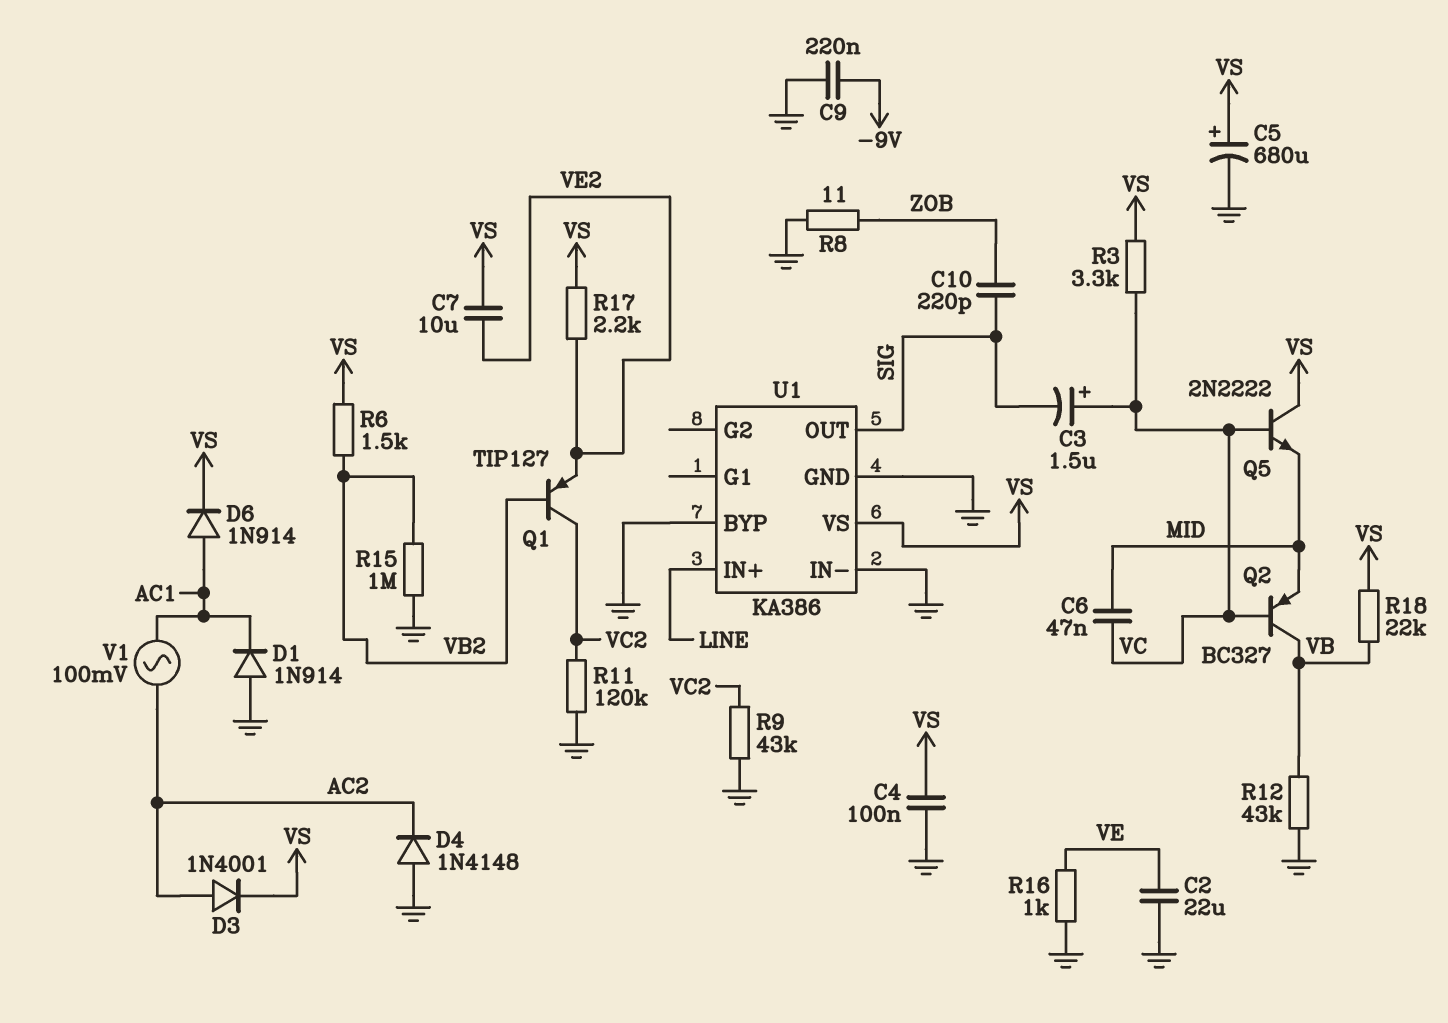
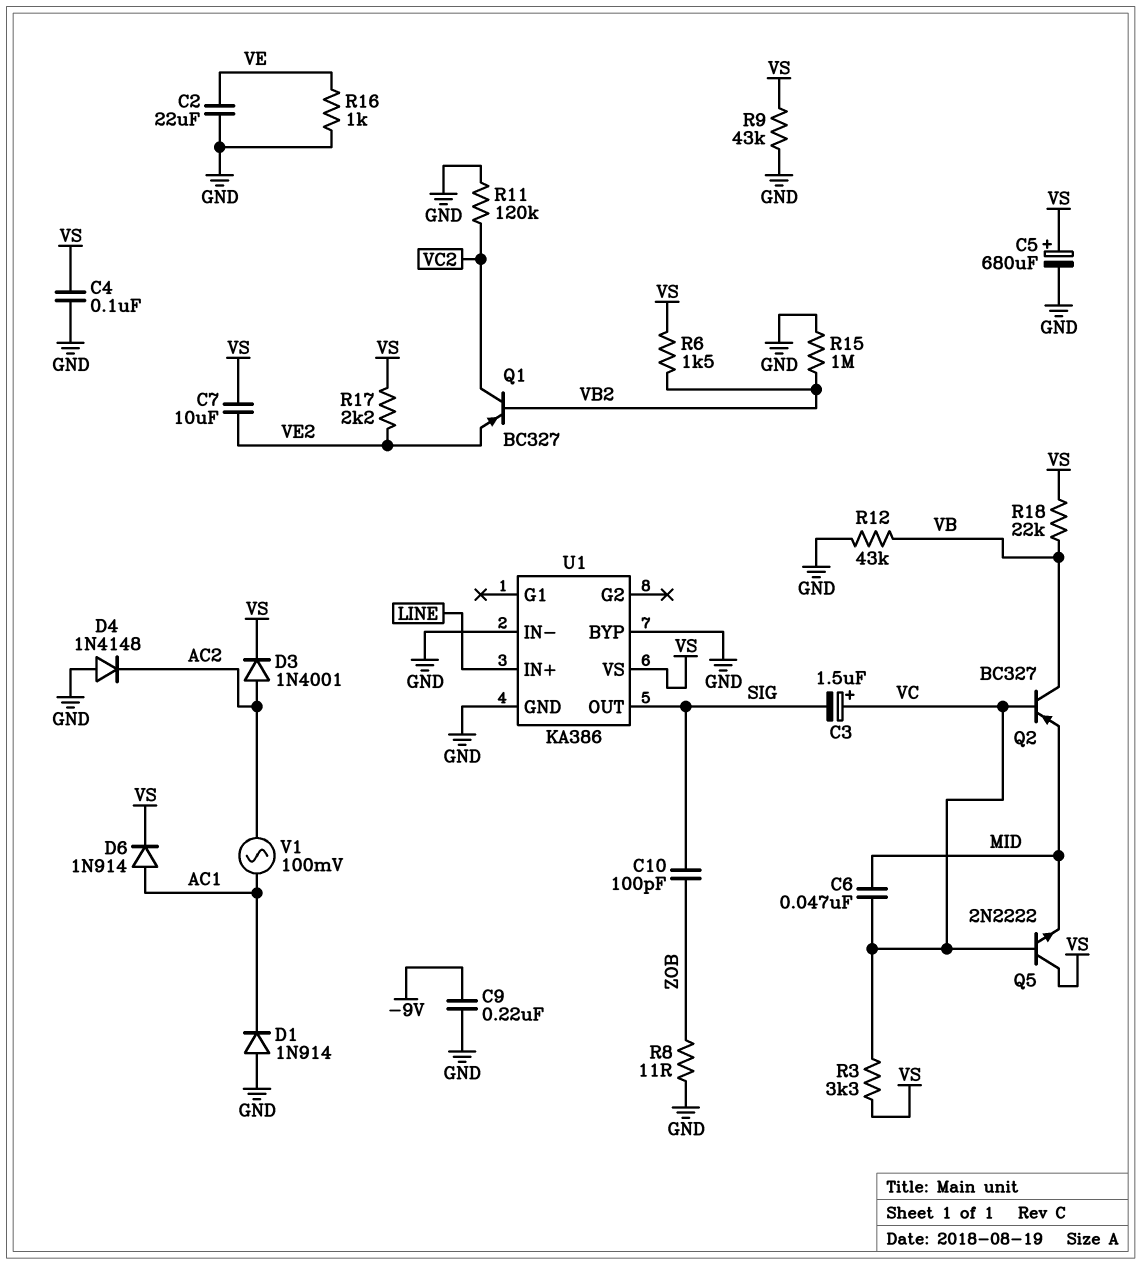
C10: 220pF (SIG, ZOB) -> 100pF (SIG, ZOB)
Q1: PNP TIP127 (B VB2, C VC2, E VE2) -> PNP BC327 (B VB2, C VC2, E VE2)
R9: 43k (GND, VC2) -> 43k (GND, VS)

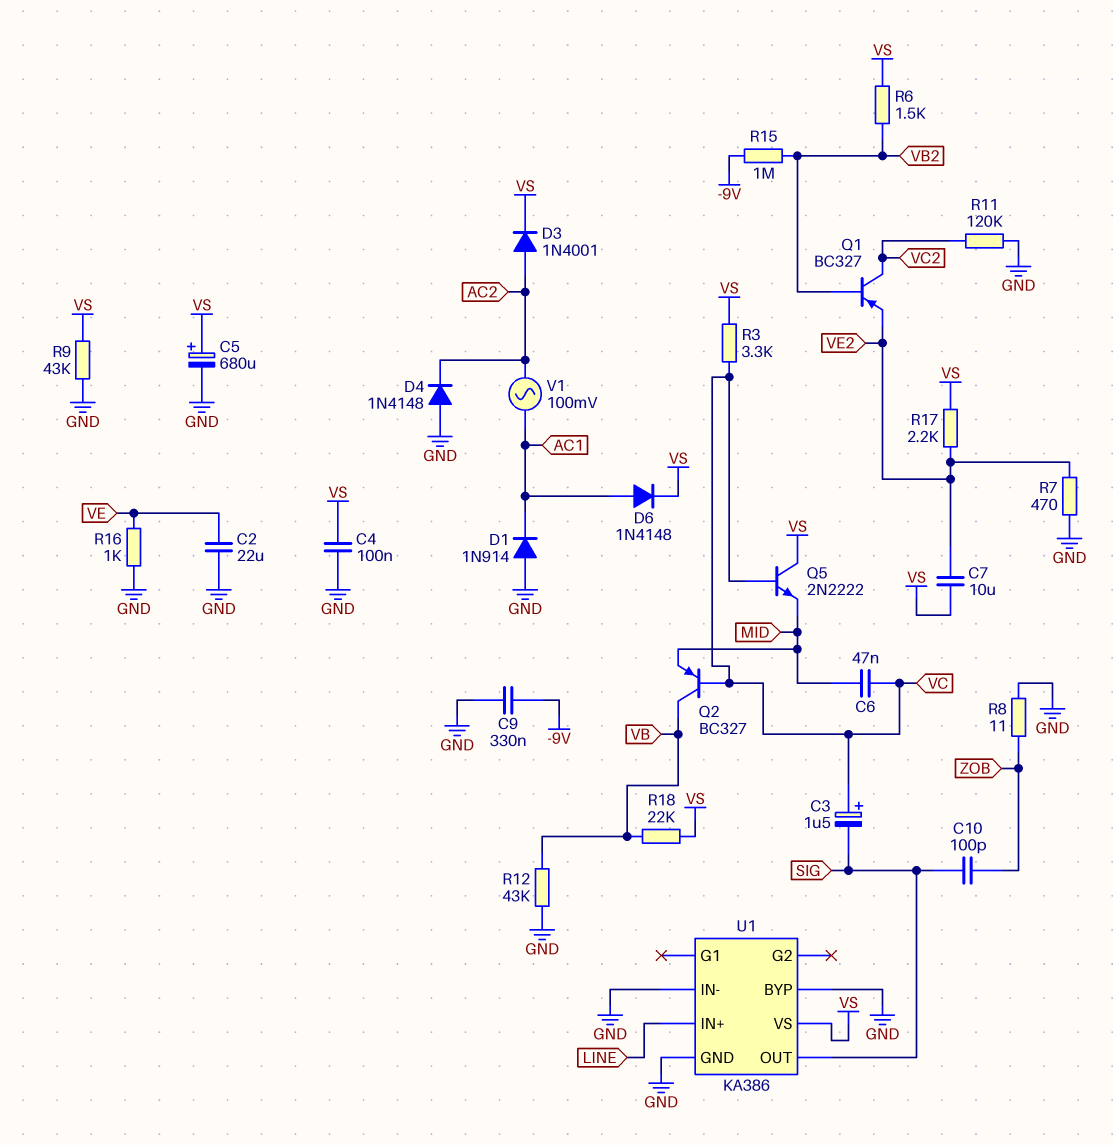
C9: 220nF (-9V, GND) -> 330nF (-9V, GND)
D6: diode 1N914 (A AC1, K VS) -> diode 1N4148 (A AC1, K VS)
R7: none -> 470 (GND, VE2)
R15: 1M (GND, VB2) -> 1M (-9V, VB2)

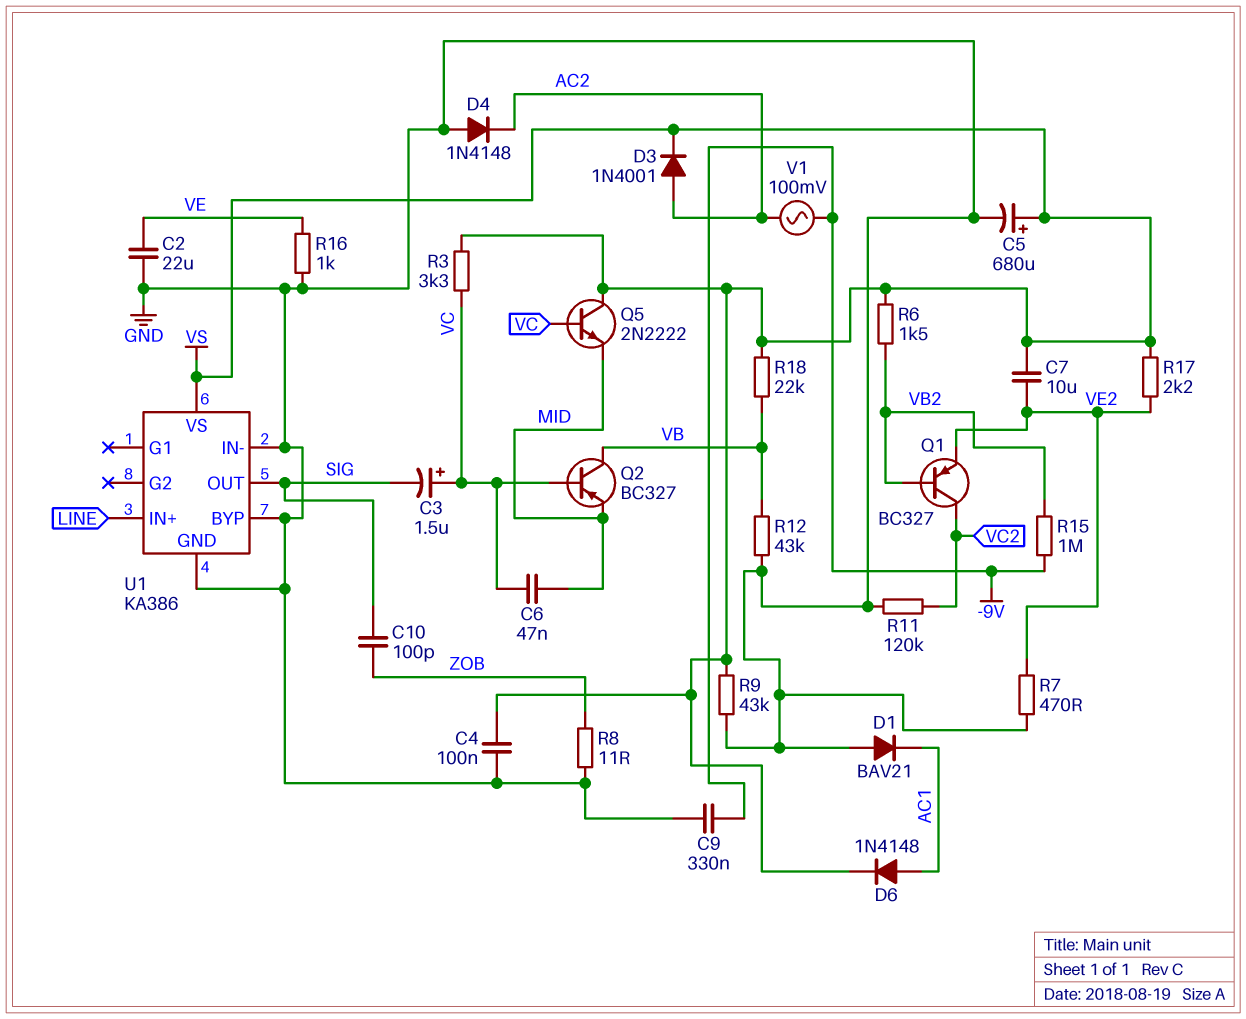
D1: diode 1N914 (A GND, K AC1) -> diode BAV21 (A GND, K AC1)
V1: AC 100mV (AC1, AC2) -> AC 100mV (-9V, AC2)

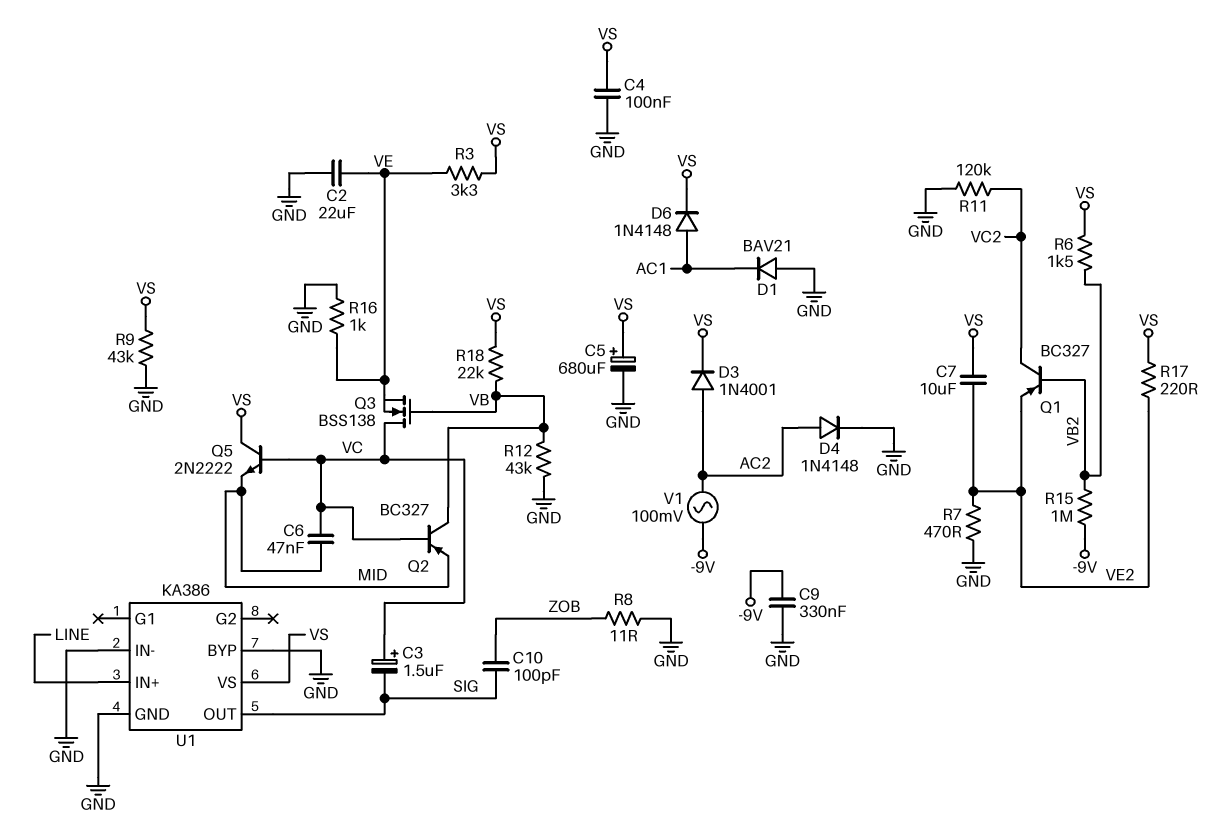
D4: diode 1N4148 (A GND, K AC2) -> diode 1N4148 (A AC2, K GND)
Q3: none -> NMOS BSS138 (G VB, D VC, S VE)
R3: 3.3k (VC, VS) -> 3.3k (VE, VS)
R17: 2.2k (VE2, VS) -> 220 (VE2, VS)

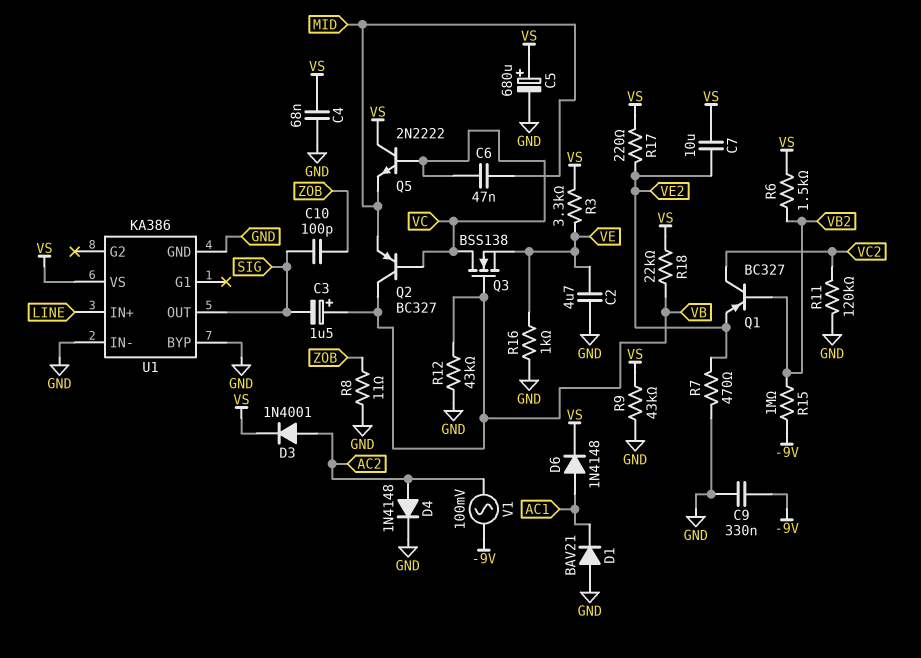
C2: 22uF (GND, VE) -> 4.7uF (GND, VE)
C3: 1.5uF (plus VC, minus SIG) -> 1.5uF (plus VB, minus SIG)
C4: 100nF (GND, VS) -> 68nF (GND, VS)

